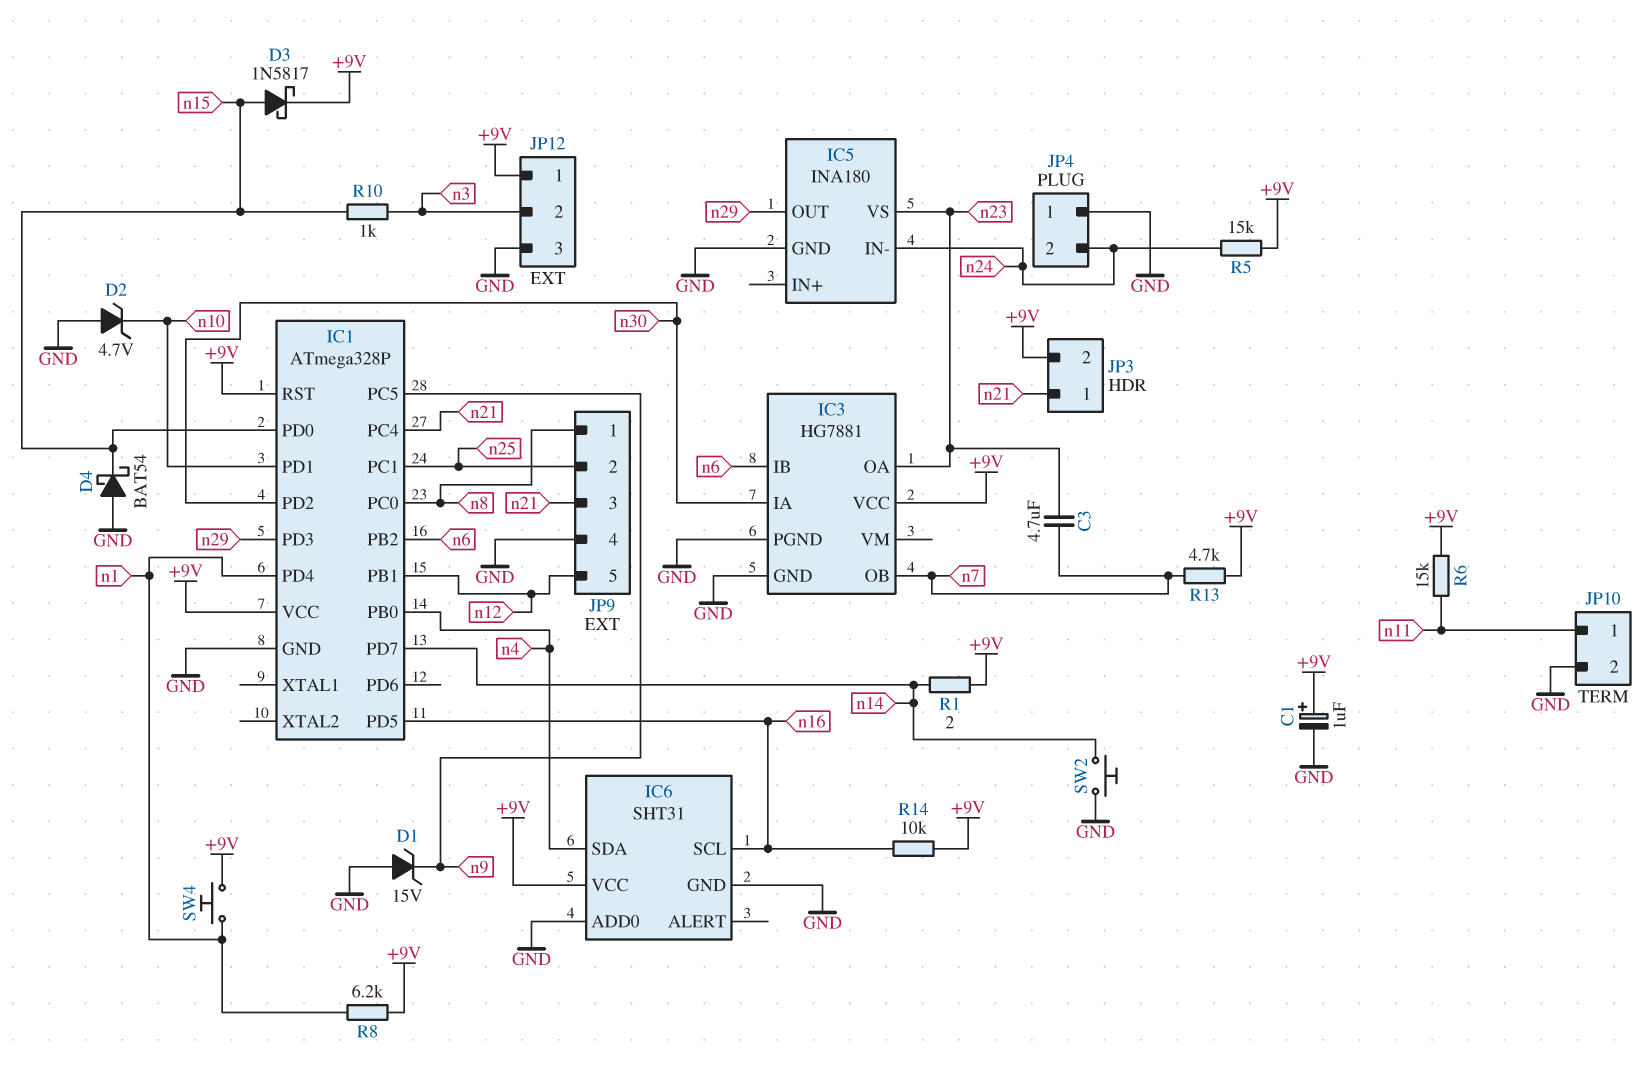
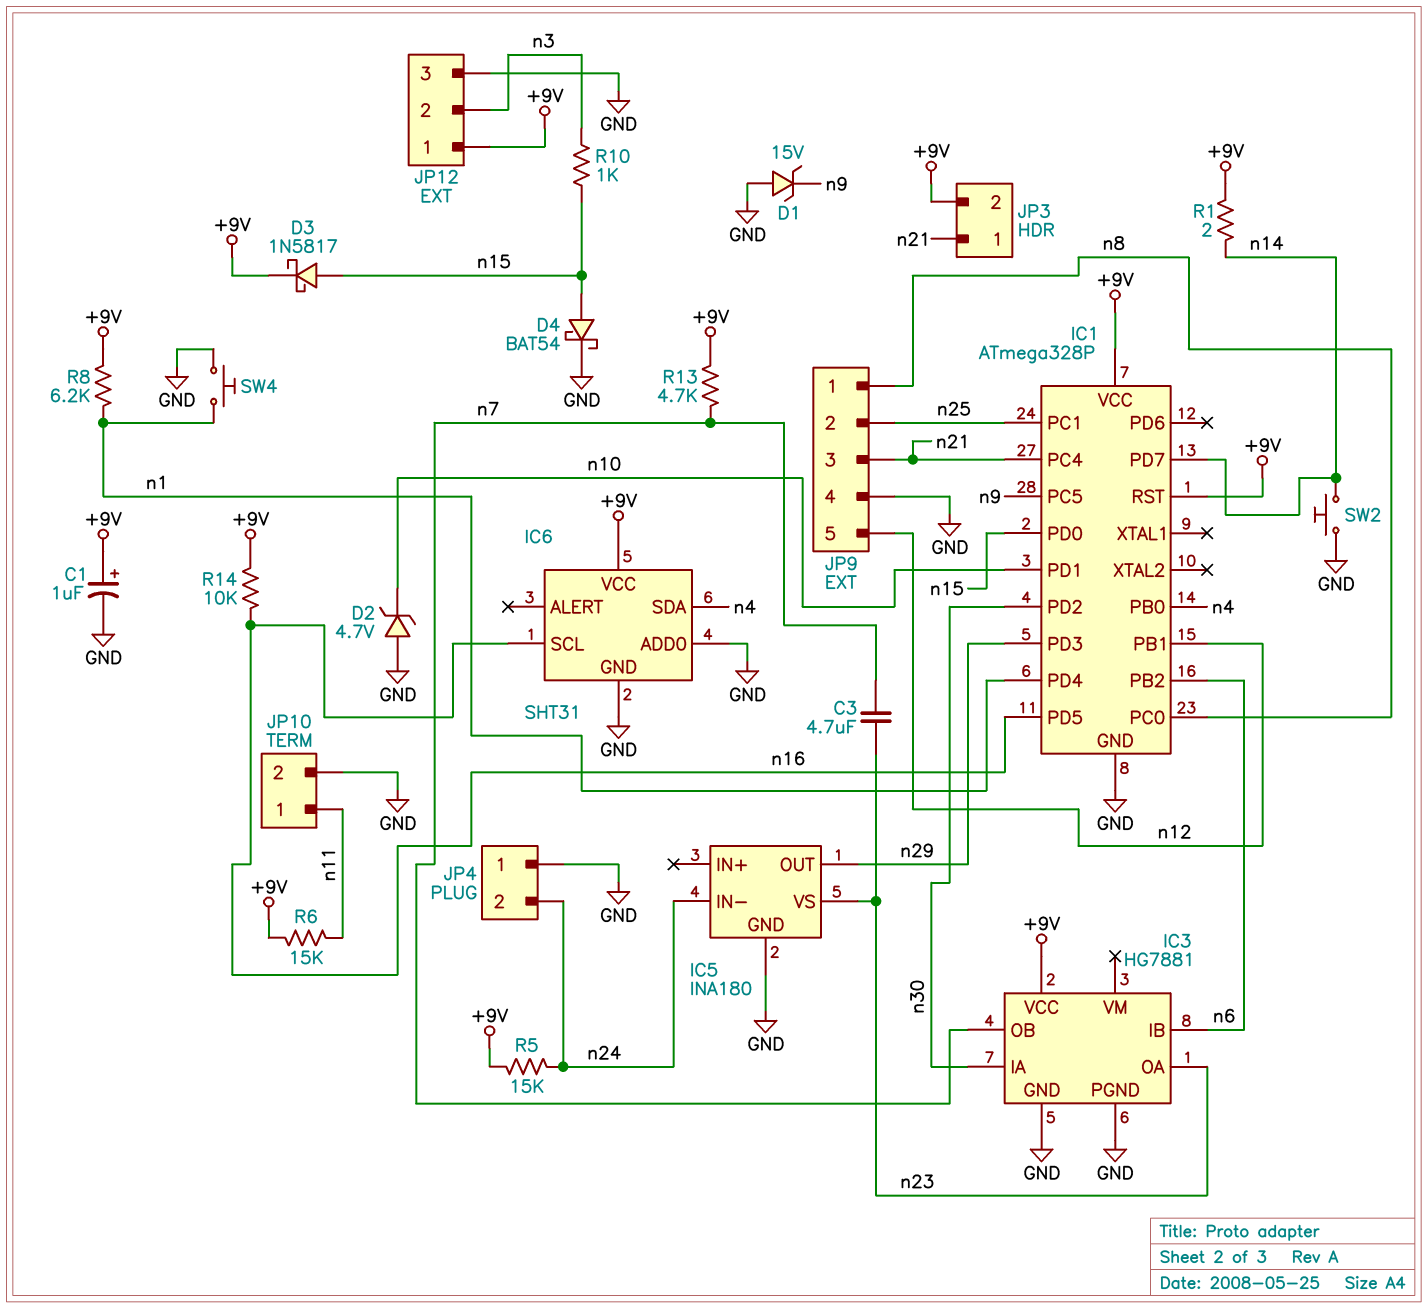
D4: schottky BAT54 (A GND, K n15) -> schottky BAT54 (A n15, K GND)
SW4: button (+9V, n1) -> button (GND, n1)

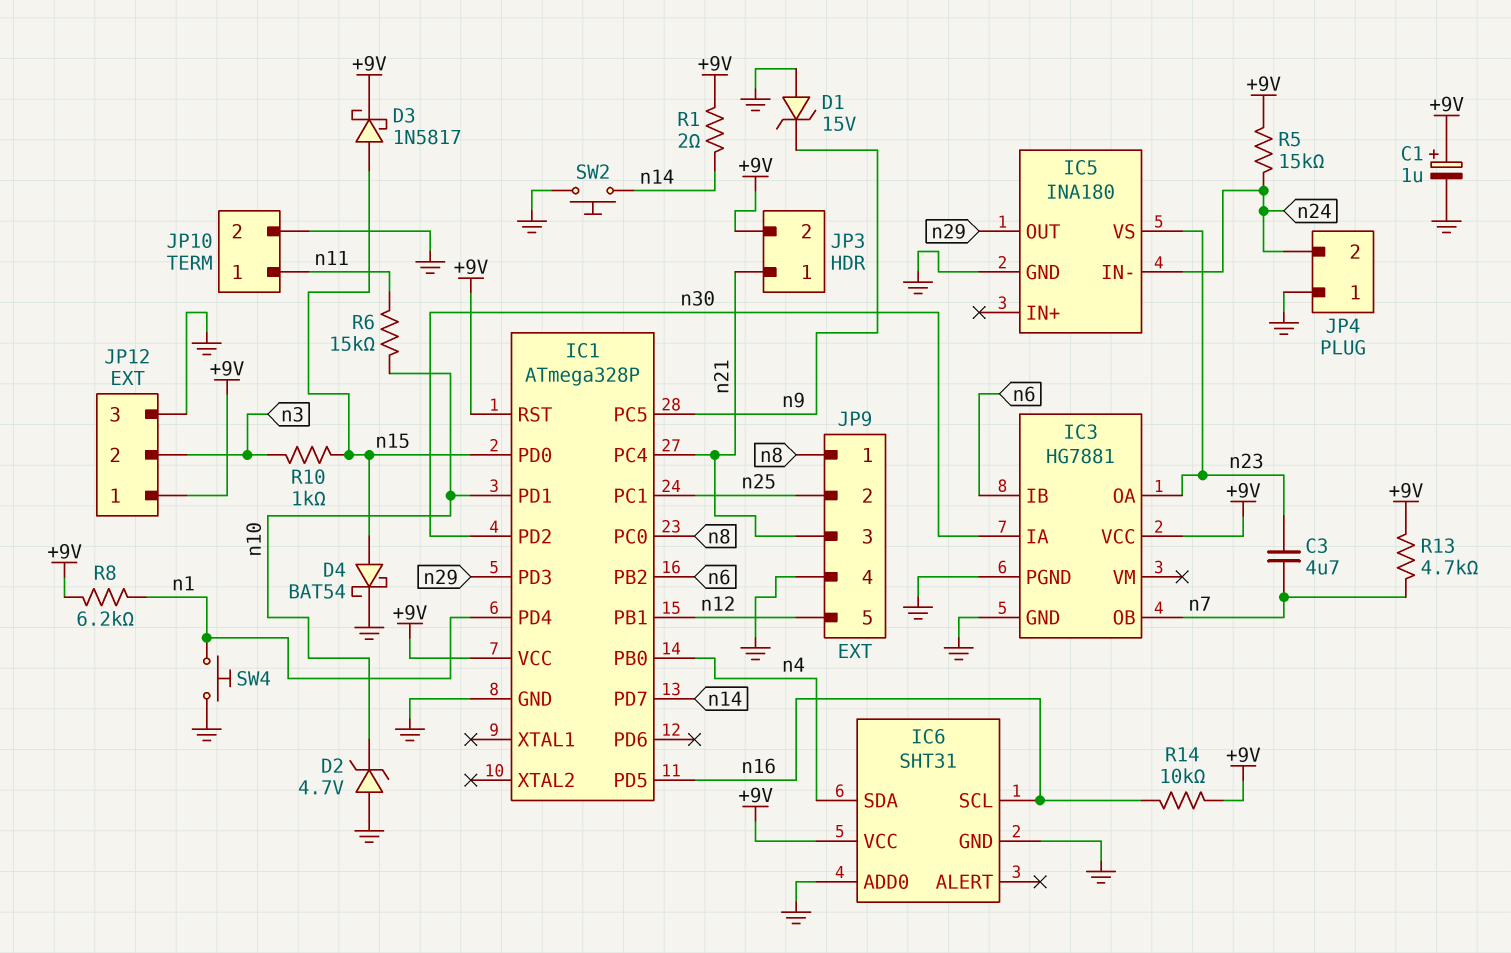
R6: 15k (+9V, n11) -> 15k (n10, n11)

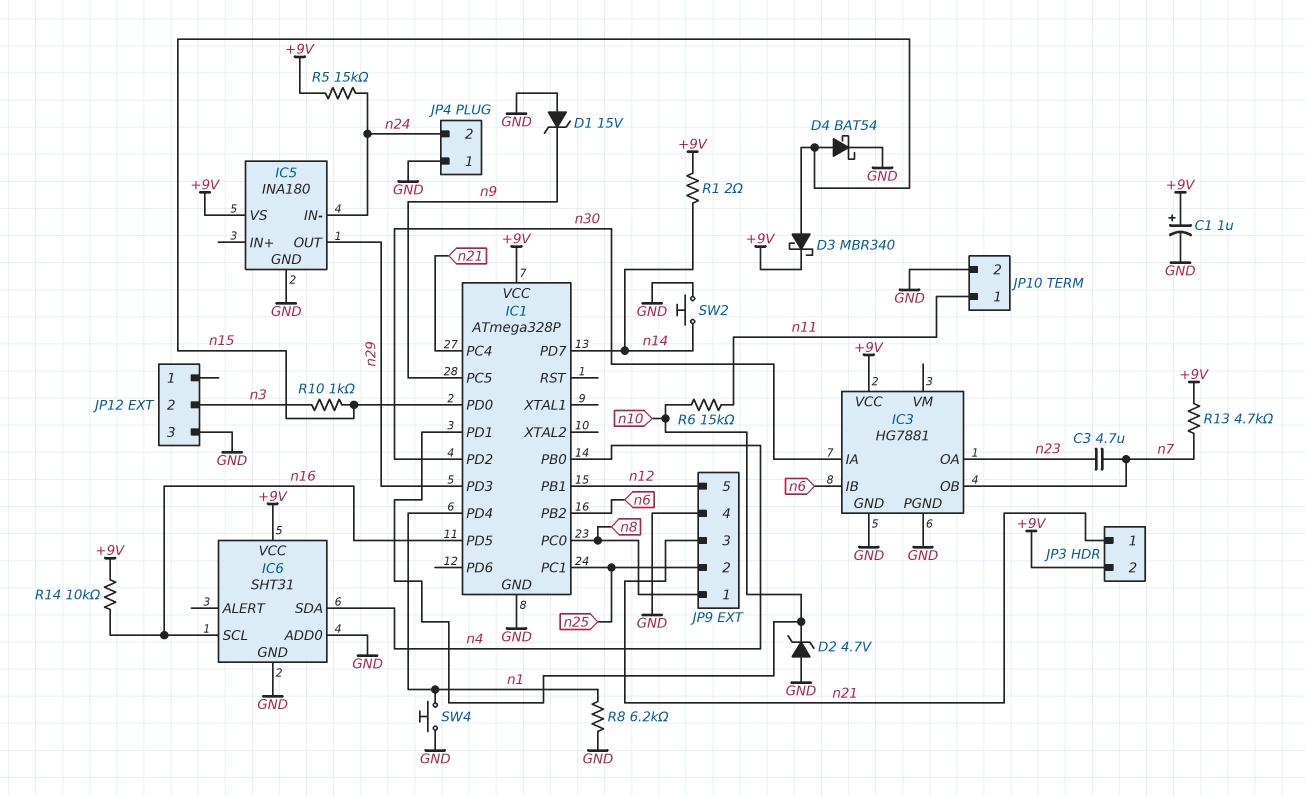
D3: schottky 1N5817 (A n15, K +9V) -> schottky MBR340 (A n15, K +9V)
IC1 pin RST: +9V -> none
IC5 pin VS: n23 -> +9V
JP12 pin 1: +9V -> none
R8: 6.2k (+9V, n1) -> 6.2k (GND, n1)

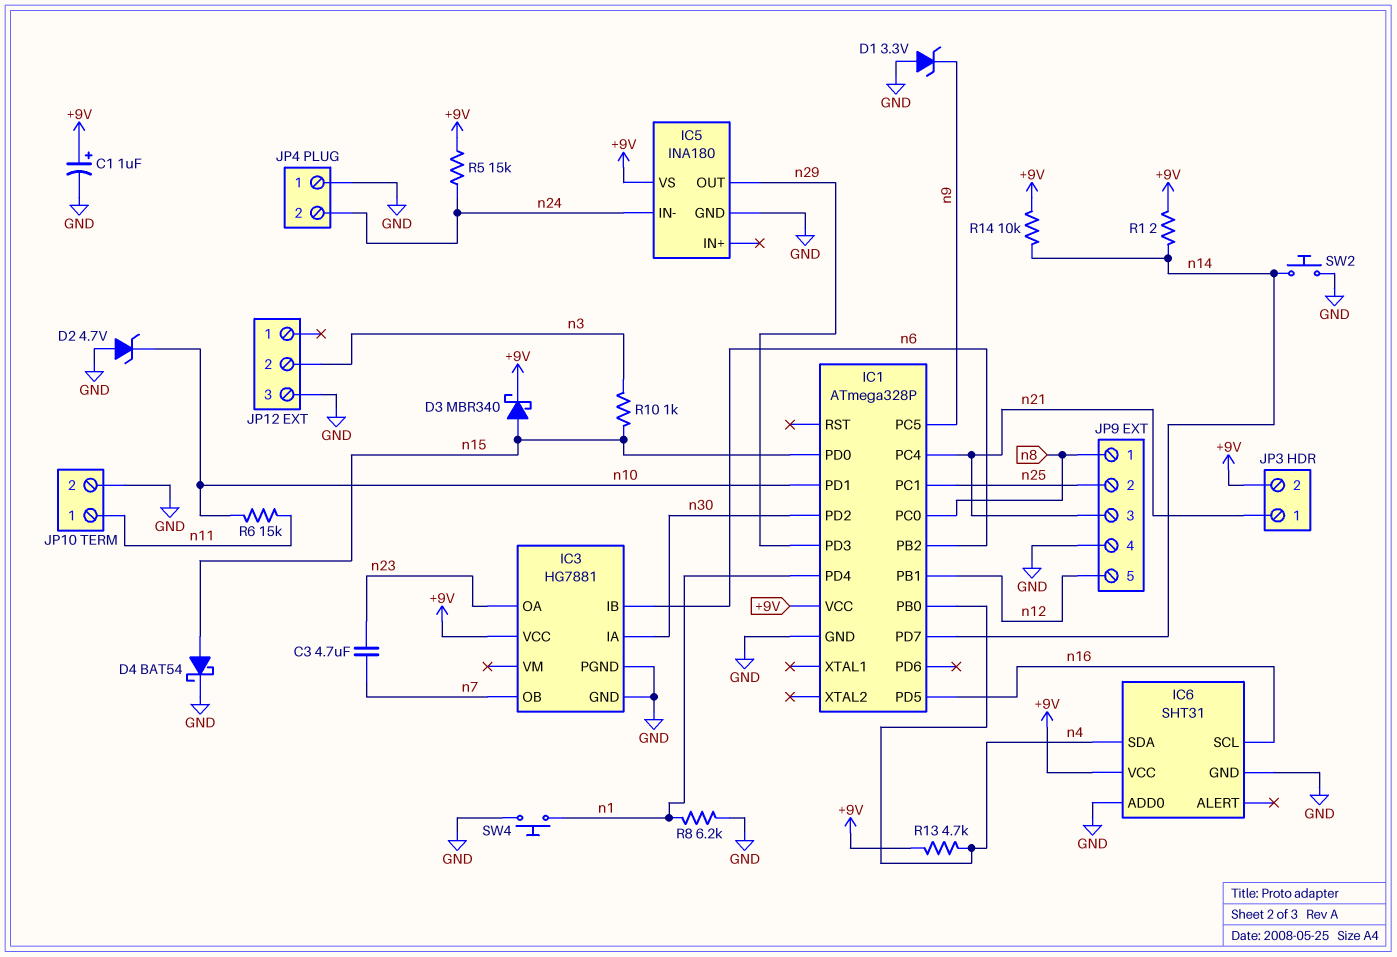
D1: zener 15V (A GND, K n9) -> zener 3.3V (A GND, K n9)
R13: 4.7k (+9V, n7) -> 4.7k (+9V, n4)
R14: 10k (+9V, n16) -> 10k (+9V, n14)

